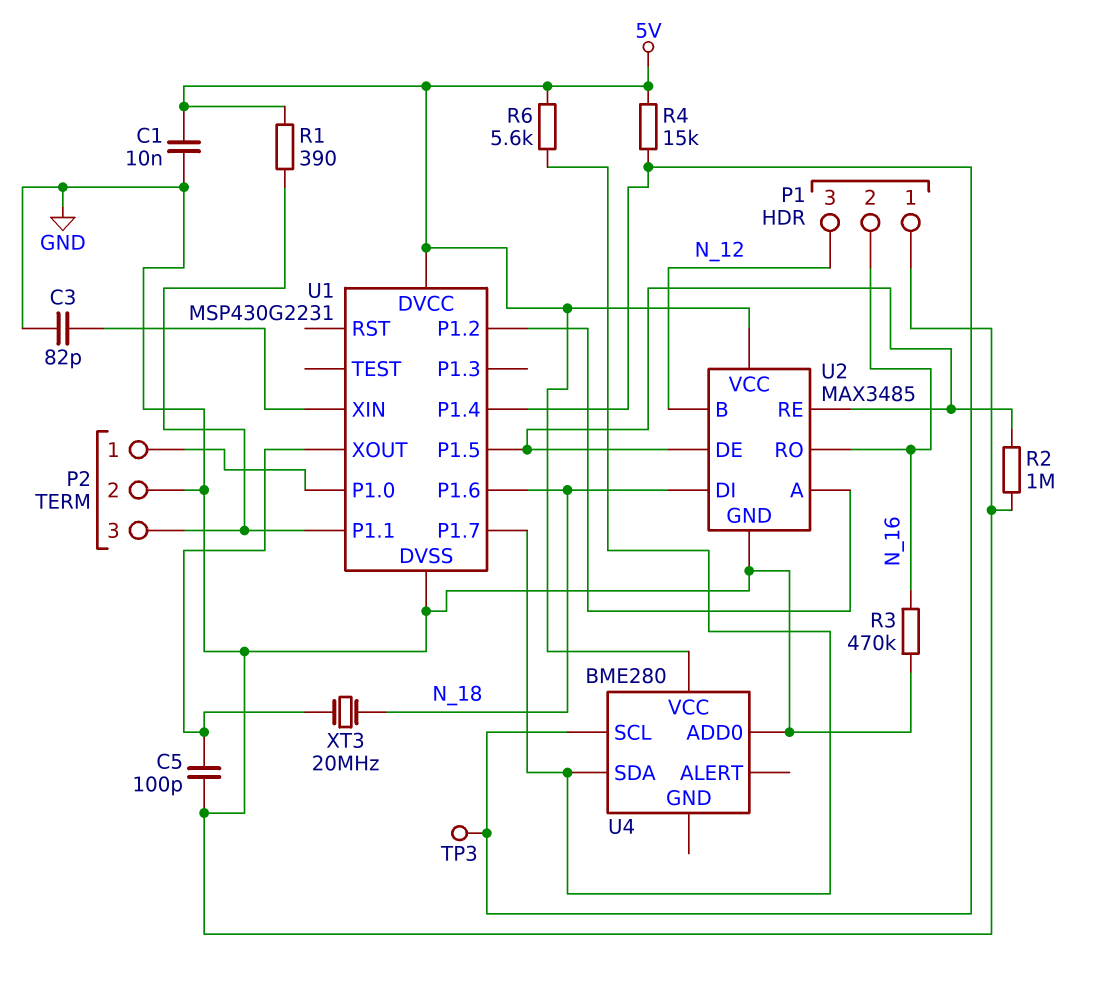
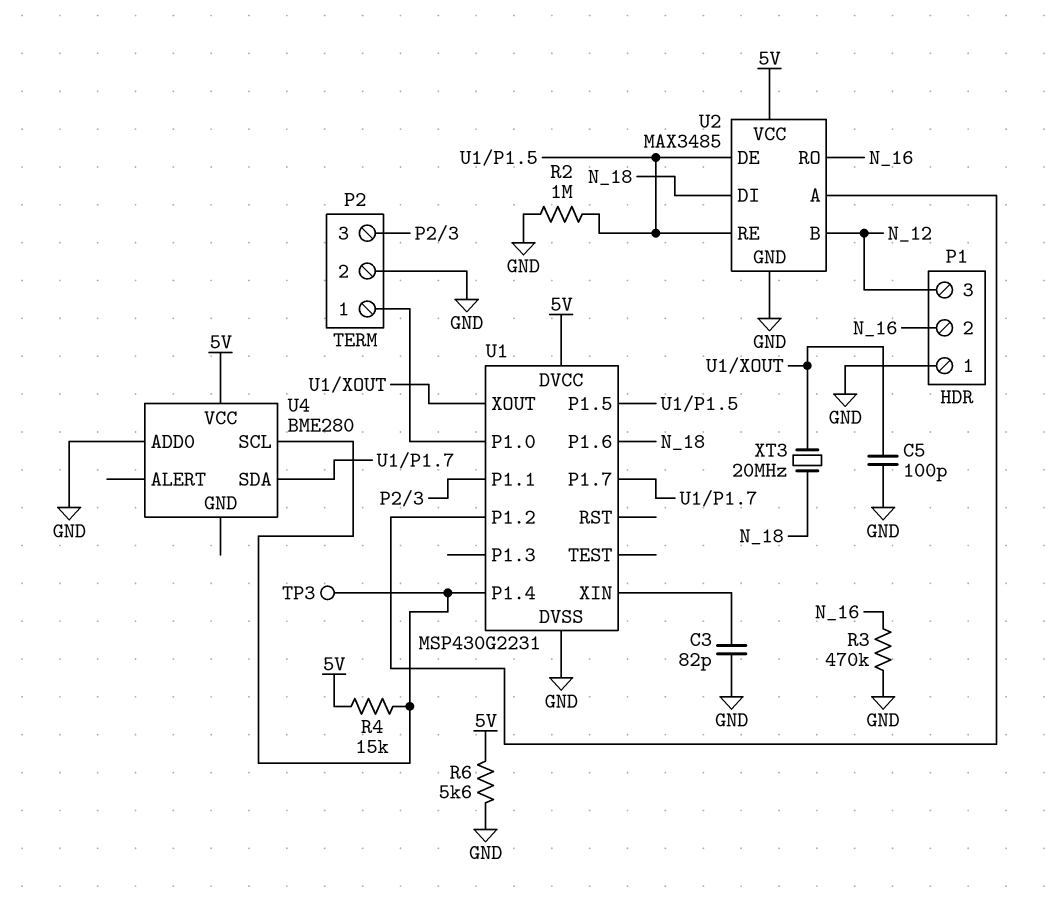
C1: 10nF (5V, GND) -> none
R1: 390 (5V, P2/3) -> none
R6: 5.6k (5V, U1/P1.7) -> 5.6k (5V, GND)

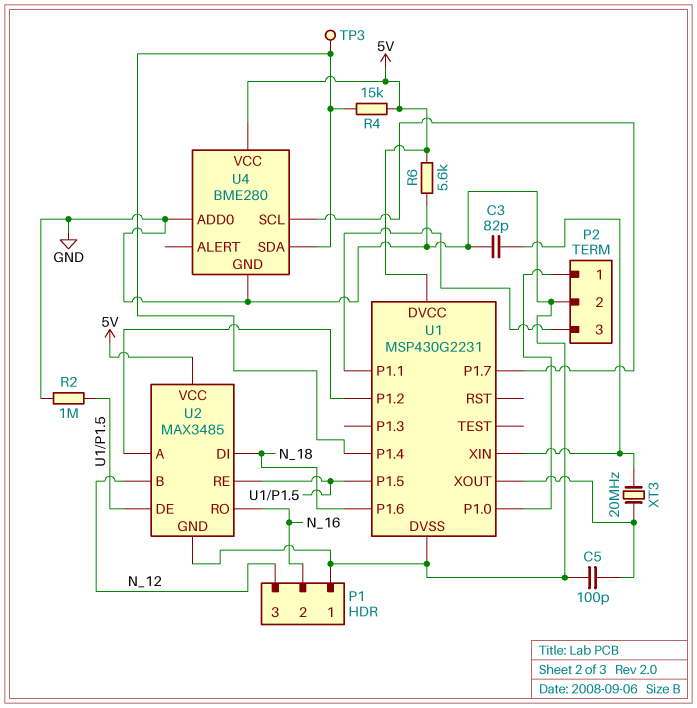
R3: 470k (GND, N_16) -> none
U4 pin GND: none -> GND
U4 pin SCL: U1/P1.4 -> U1/P1.7
U4 pin SDA: U1/P1.7 -> U1/P1.4
XT3: 20MHz (N_18, U1/XOUT) -> 20MHz (U1/XIN, U1/XOUT)

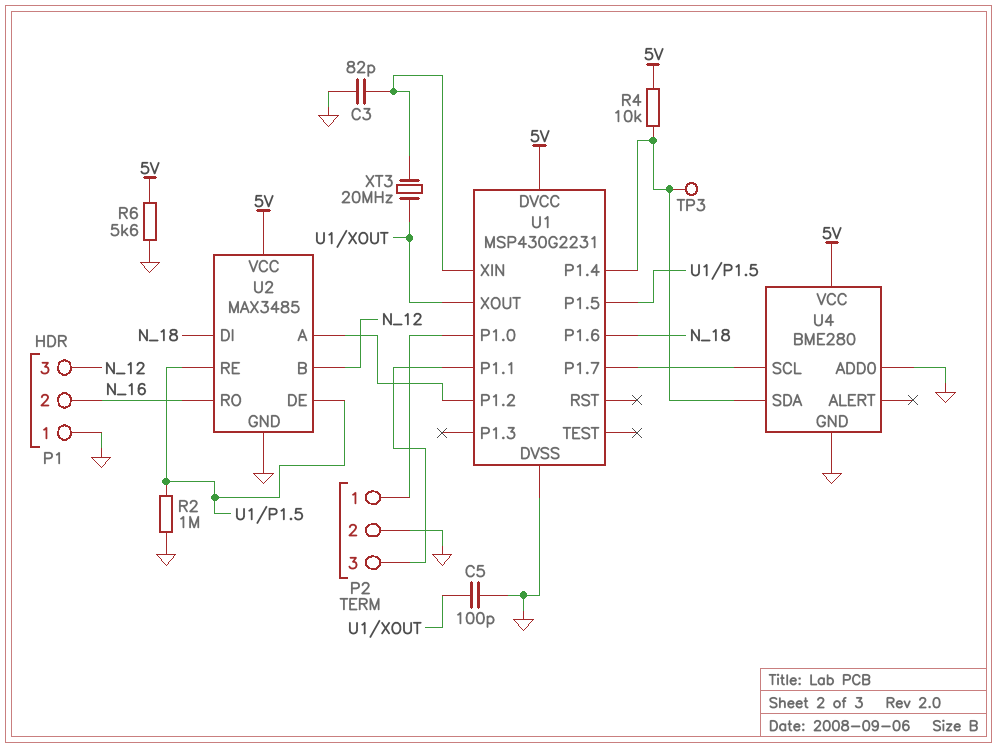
R4: 15k (5V, U1/P1.4) -> 10k (5V, U1/P1.4)

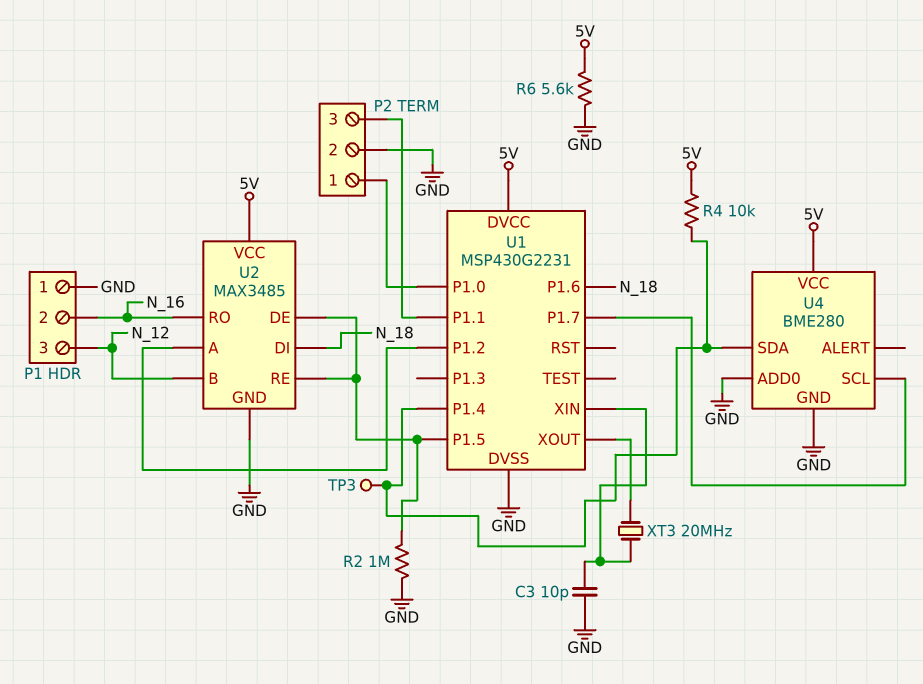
C3: 82pF (GND, U1/XIN) -> 10pF (GND, U1/XIN)
C5: 100pF (GND, U1/XOUT) -> none

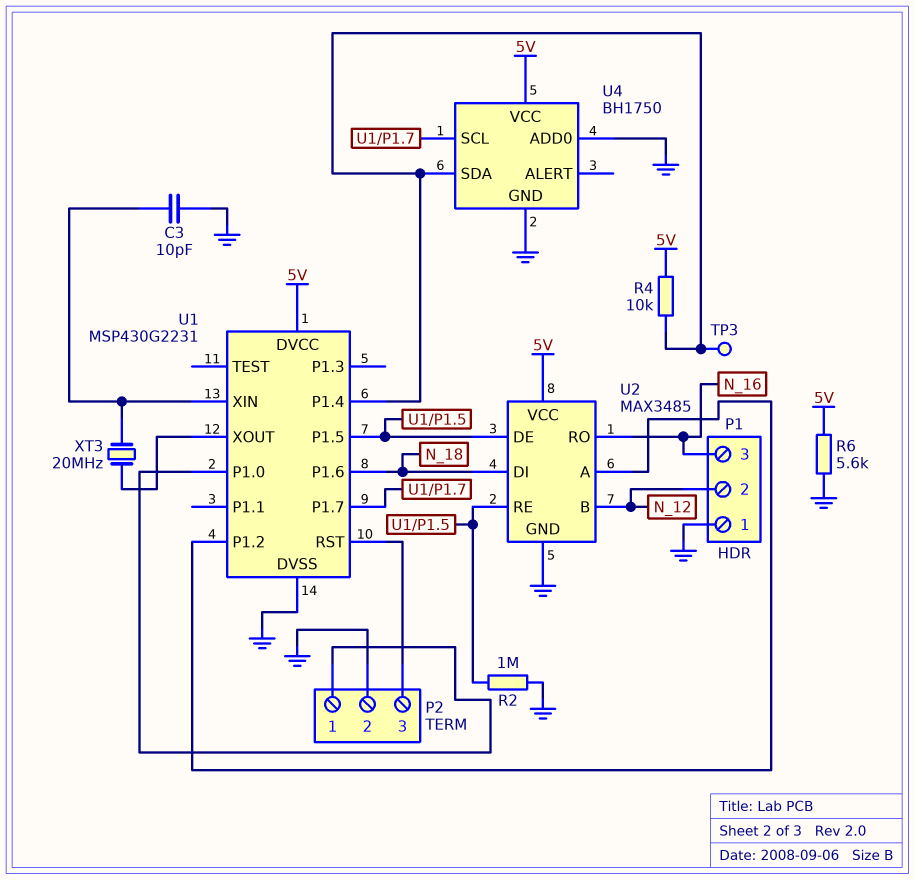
P1 pin 2: N_16 -> N_12
P1 pin 3: N_12 -> N_16
U1 pin P1.1: P2/3 -> none
U1 pin RST: none -> P2/3
U4: BME280 -> BH1750

